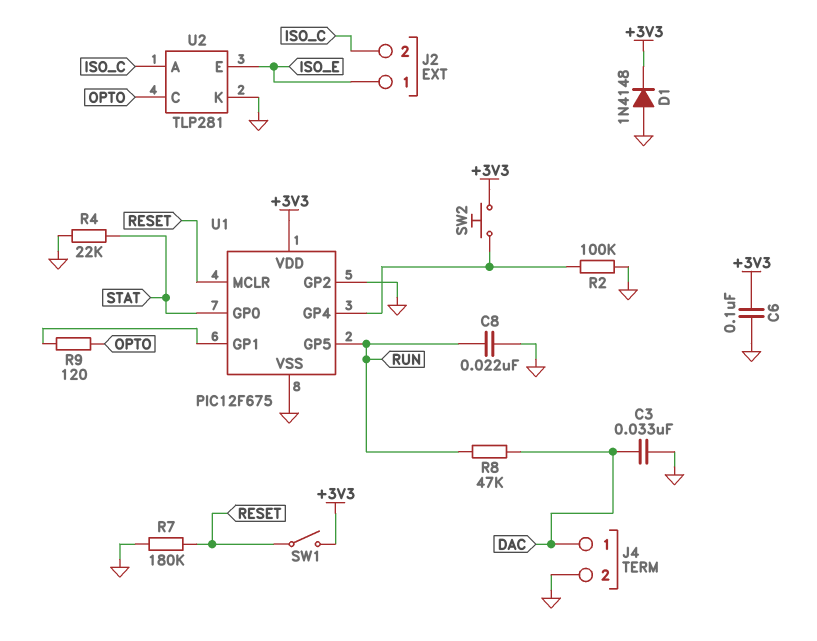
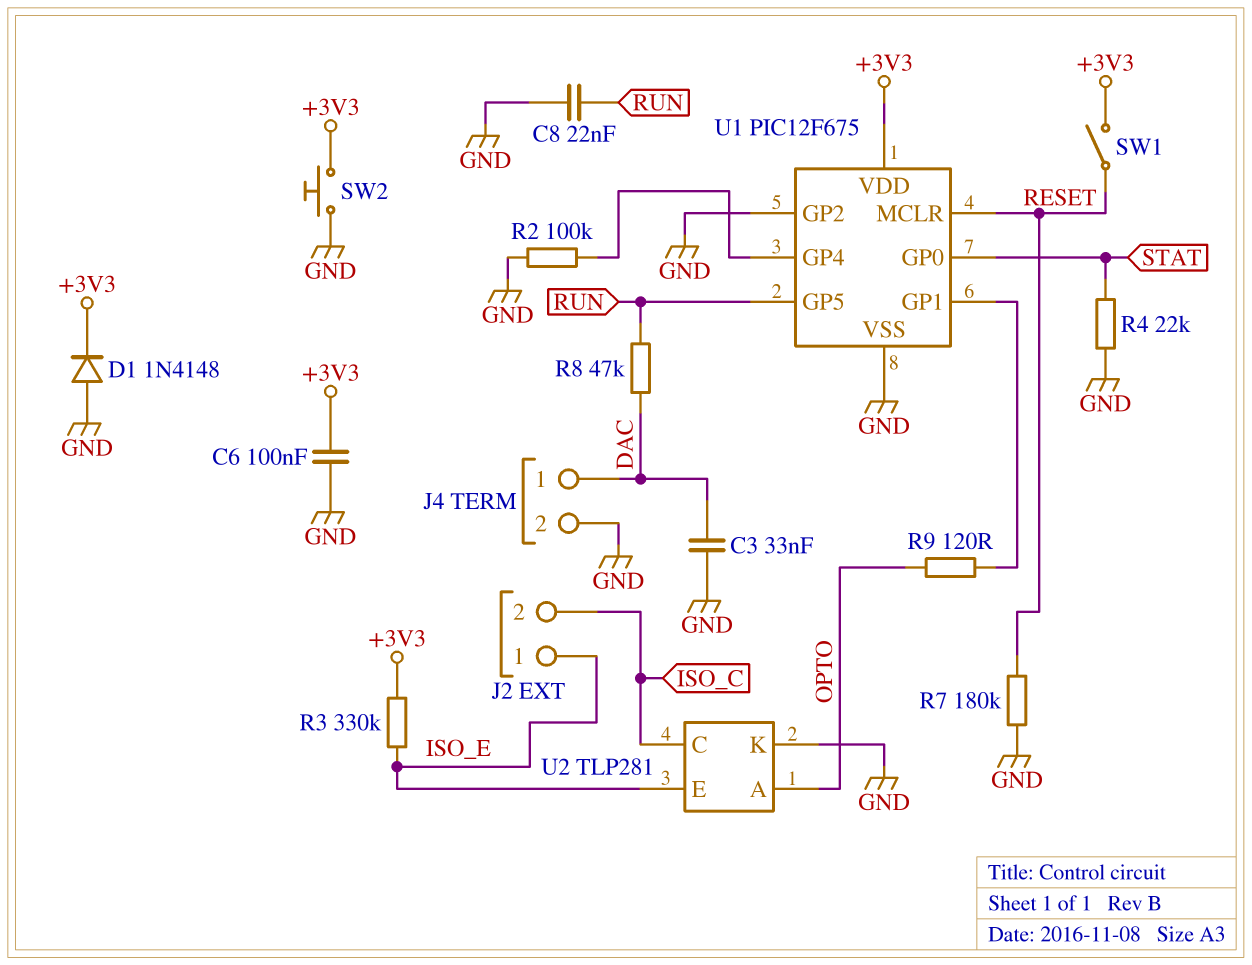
R3: none -> 330k (+3V3, ISO_E)
SW2: button (+3V3, U1/GP4) -> button (+3V3, GND)
U2 pin A: ISO_C -> OPTO
U2 pin C: OPTO -> ISO_C

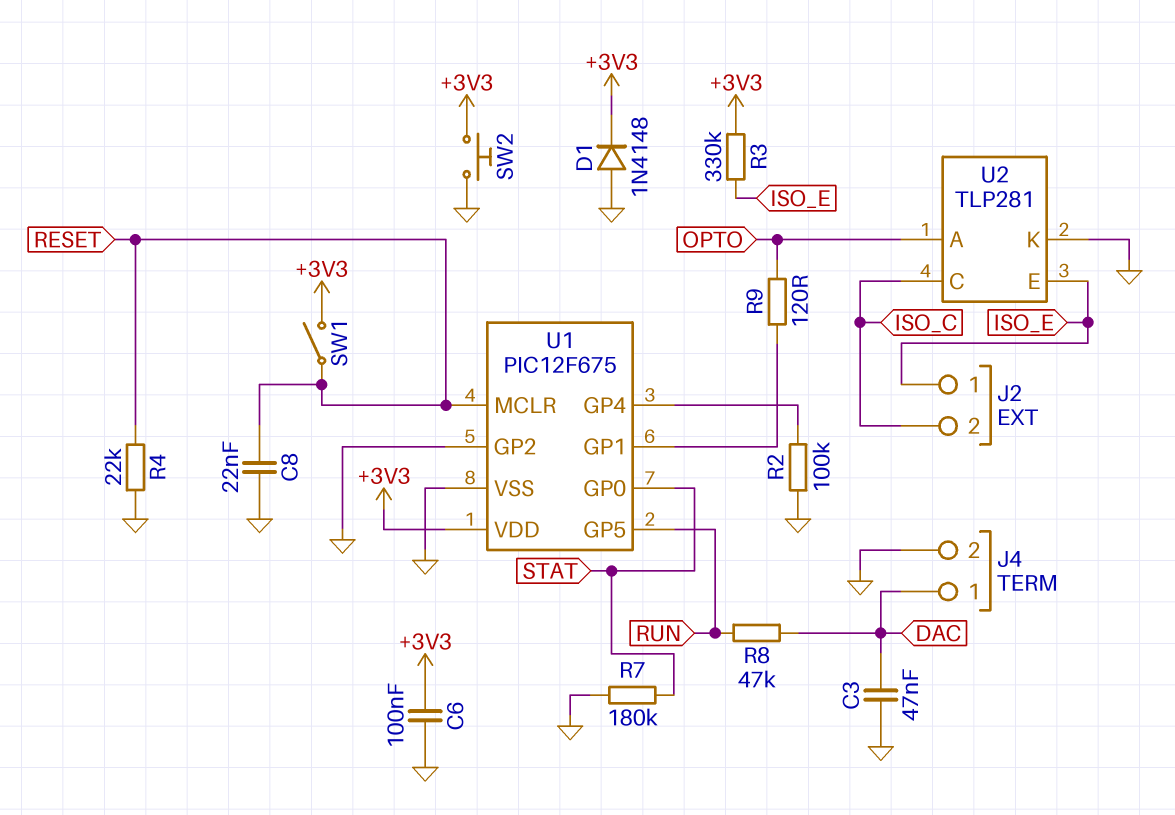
C3: 33nF (DAC, GND) -> 47nF (DAC, GND)
C8: 22nF (GND, RUN) -> 22nF (GND, RESET)
R4: 22k (GND, STAT) -> 22k (GND, RESET)
R7: 180k (GND, RESET) -> 180k (GND, STAT)

